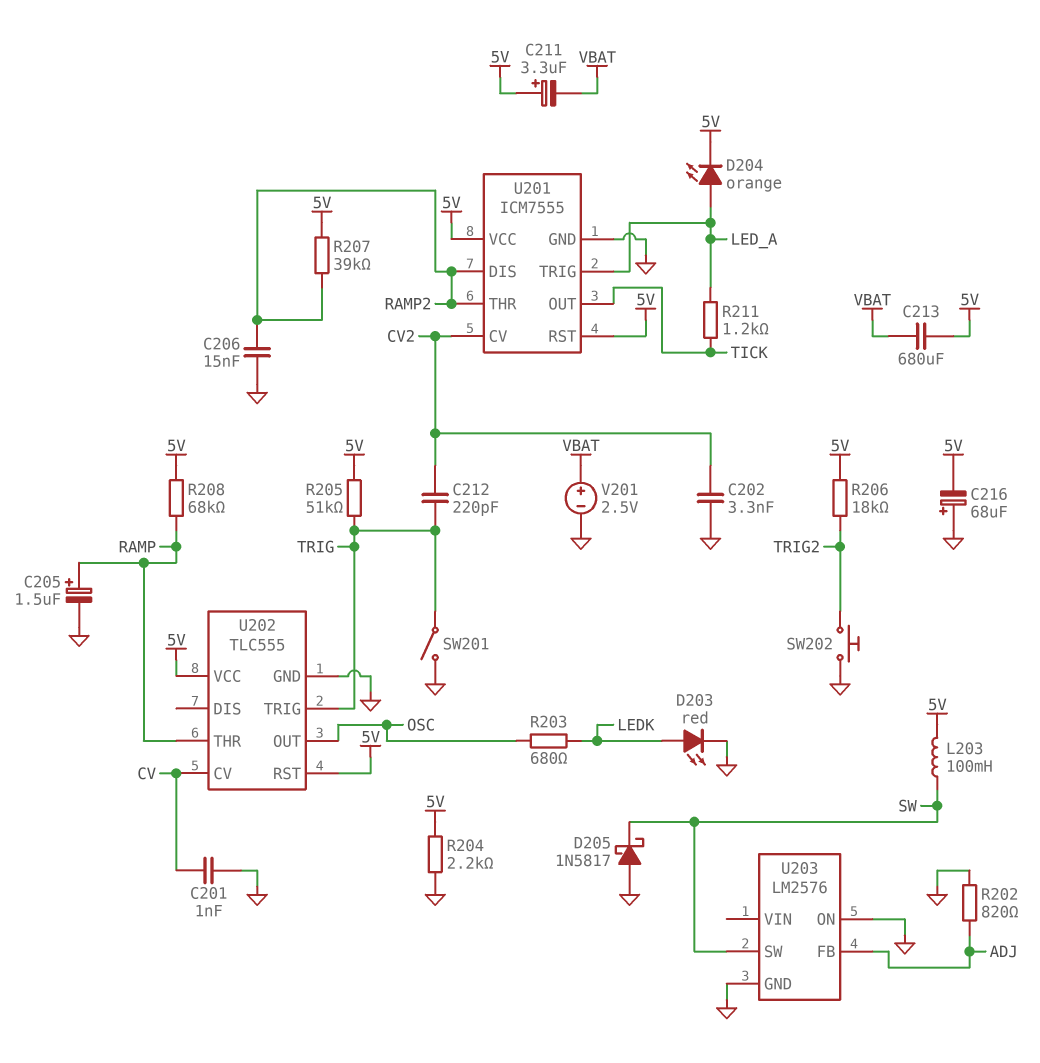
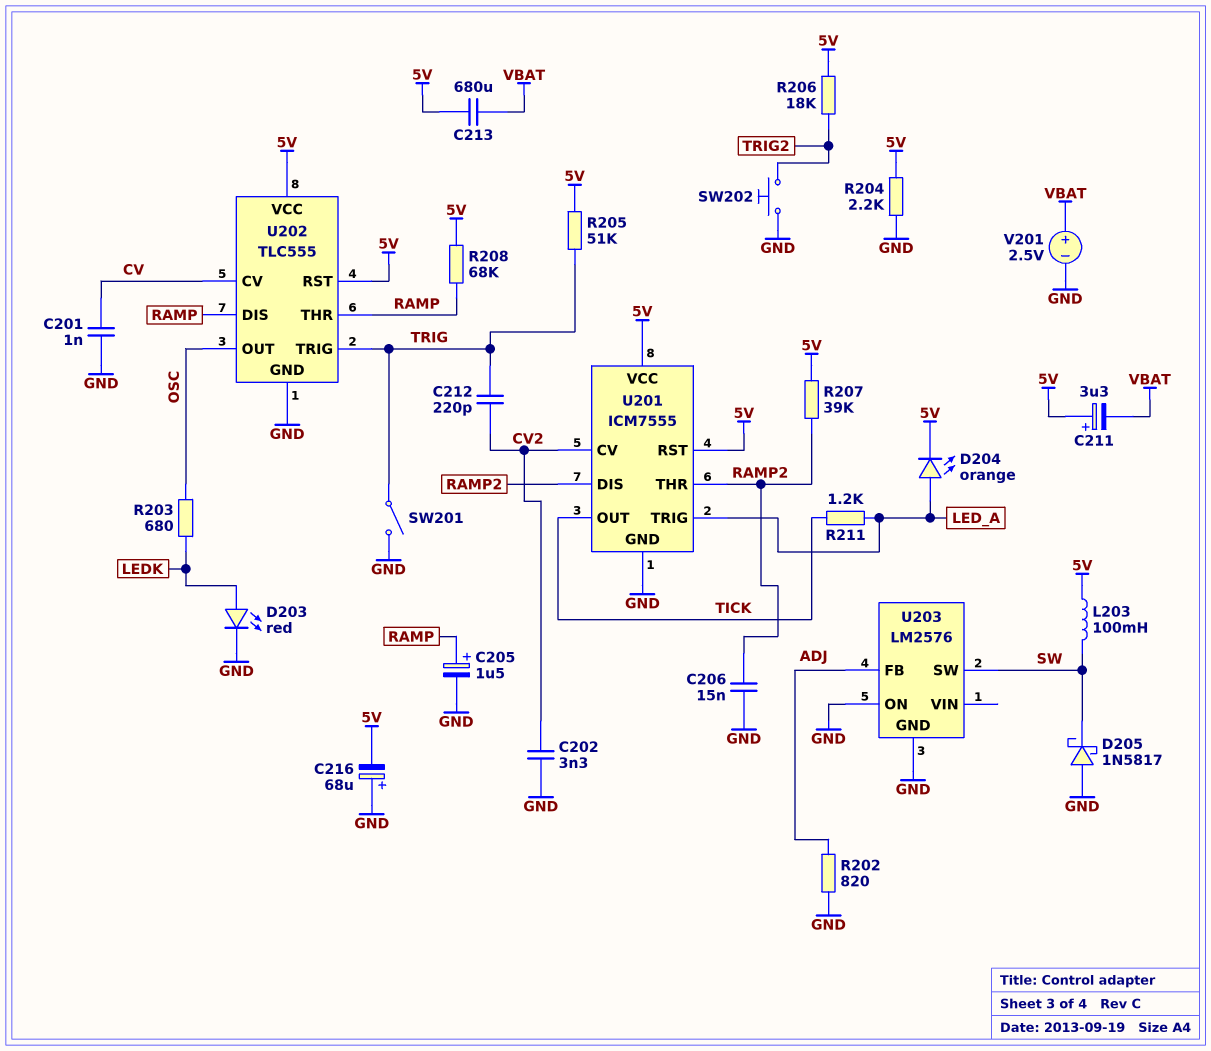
U202 pin DIS: none -> RAMP

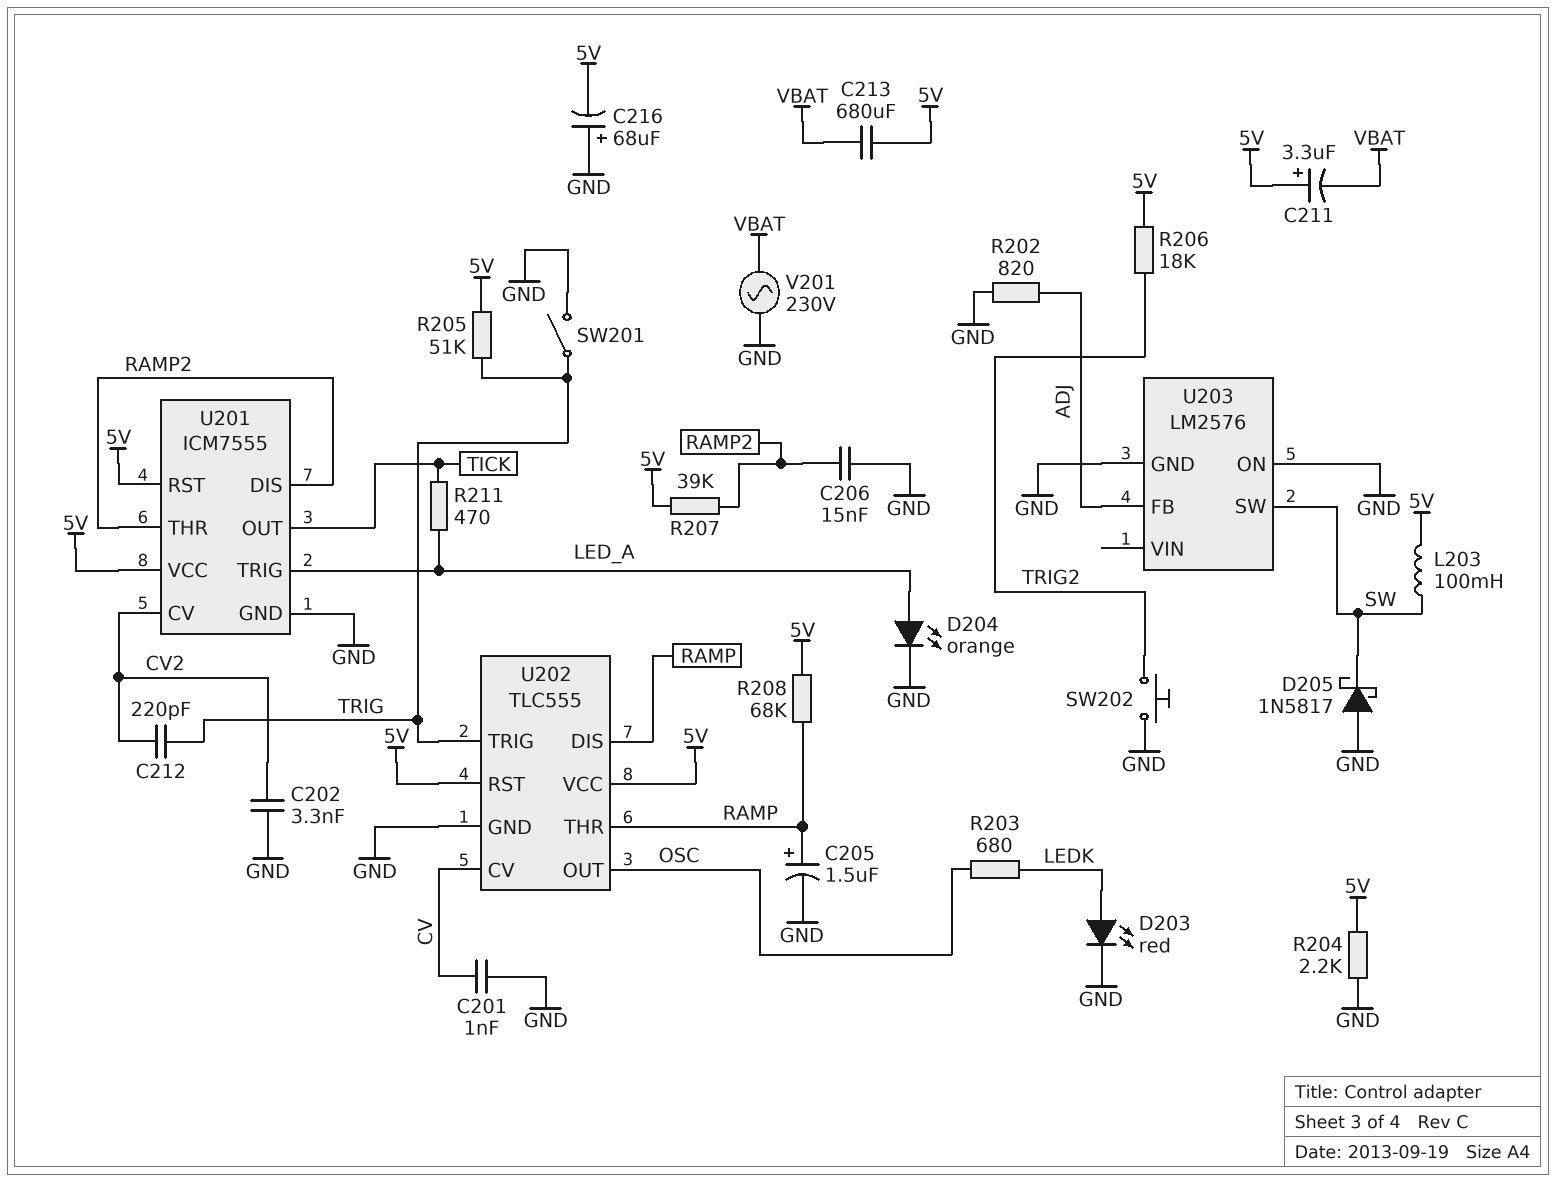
D204: LED orange (A LED_A, K 5V) -> LED orange (A LED_A, K GND)
R211: 1.2k (LED_A, TICK) -> 470 (LED_A, TICK)
V201: 2.5V (plus VBAT, minus GND) -> AC 230V (GND, VBAT)

